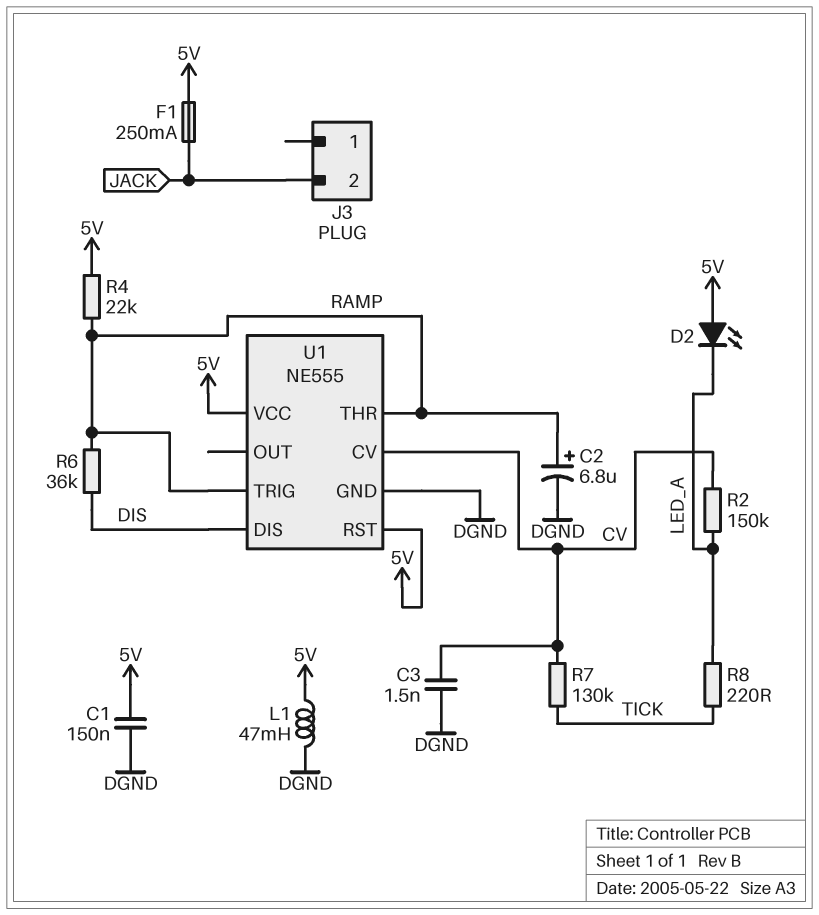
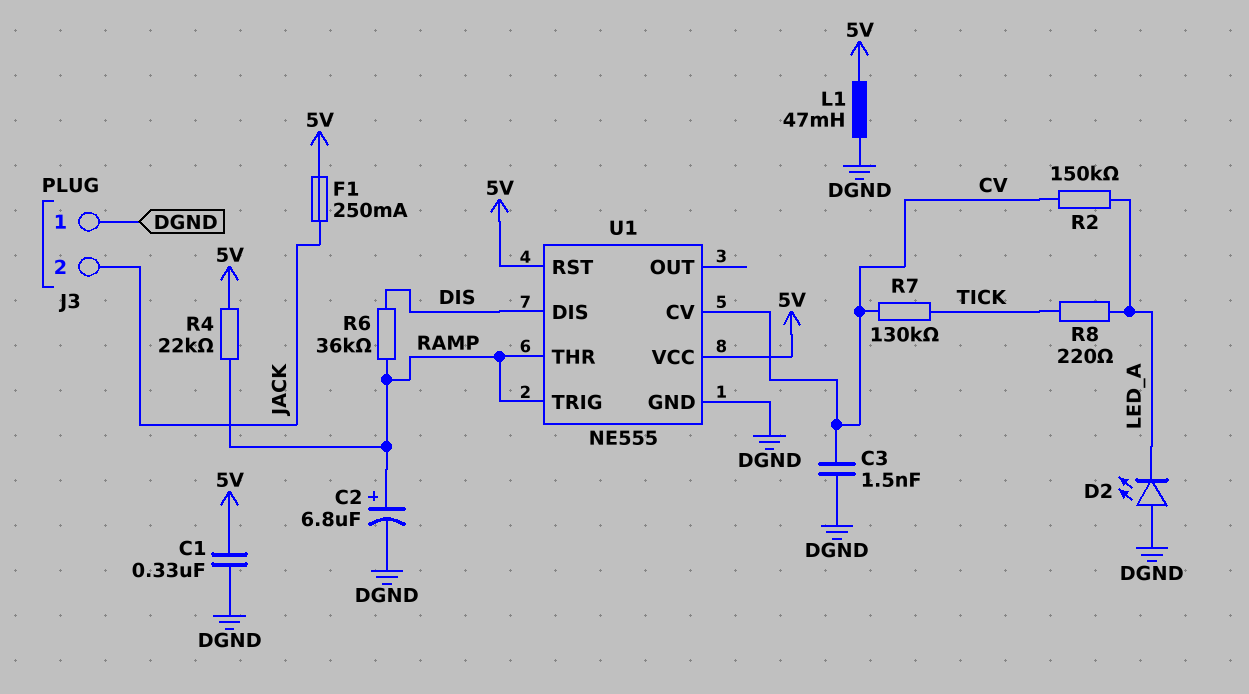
C1: 150nF (5V, DGND) -> 330nF (5V, DGND)
D2: LED (A 5V, K LED_A) -> LED (A DGND, K LED_A)
J3 pin 1: none -> DGND

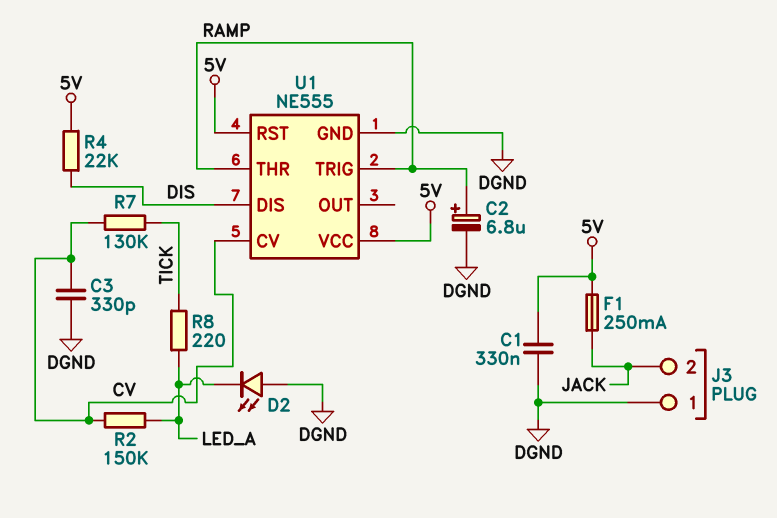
C3: 1.5nF (CV, DGND) -> 330pF (CV, DGND)
L1: 47mH (5V, DGND) -> none
R4: 22k (5V, RAMP) -> 22k (5V, DIS)
R6: 36k (DIS, RAMP) -> none

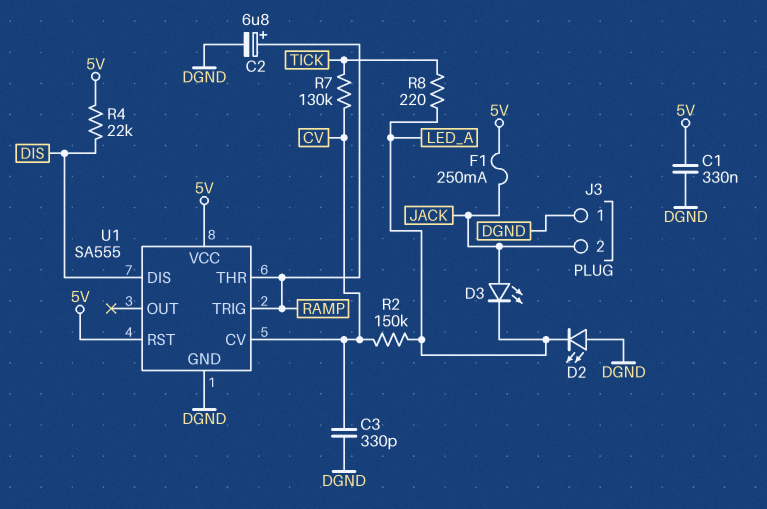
D3: none -> LED (A JACK, K LED_A)
U1: NE555 -> SA555

